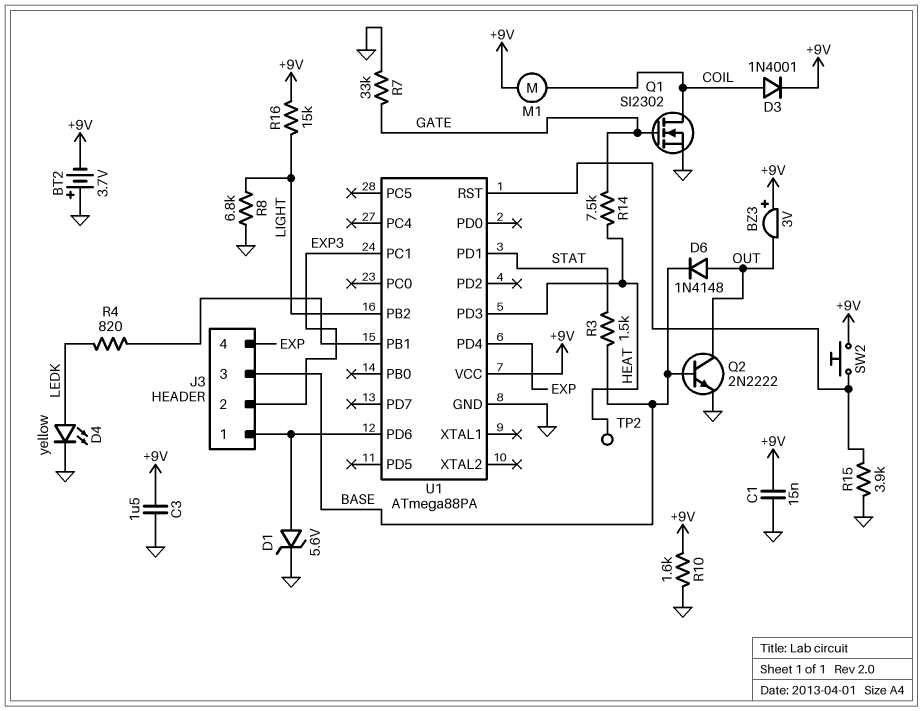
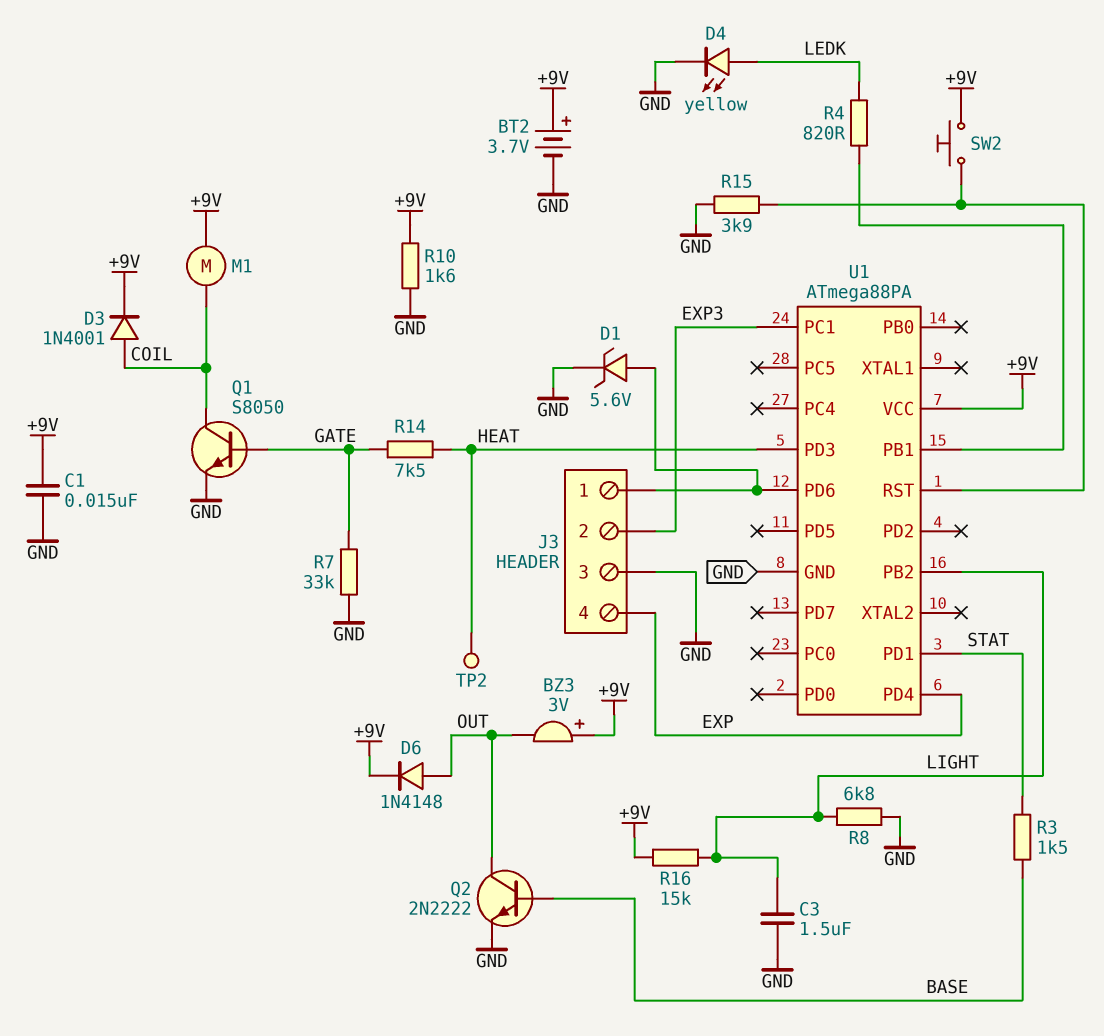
BT2: 3.7V (plus GND, minus +9V) -> 3.7V (plus +9V, minus GND)
C3: 1.5uF (+9V, GND) -> 1.5uF (GND, LIGHT)
D6: diode 1N4148 (A OUT, K BASE) -> diode 1N4148 (A OUT, K +9V)
J3 pin 3: BASE -> GND
Q1: NMOS SI2302 (G GATE, D COIL, S GND) -> NPN S8050 (B GATE, C COIL, E GND)

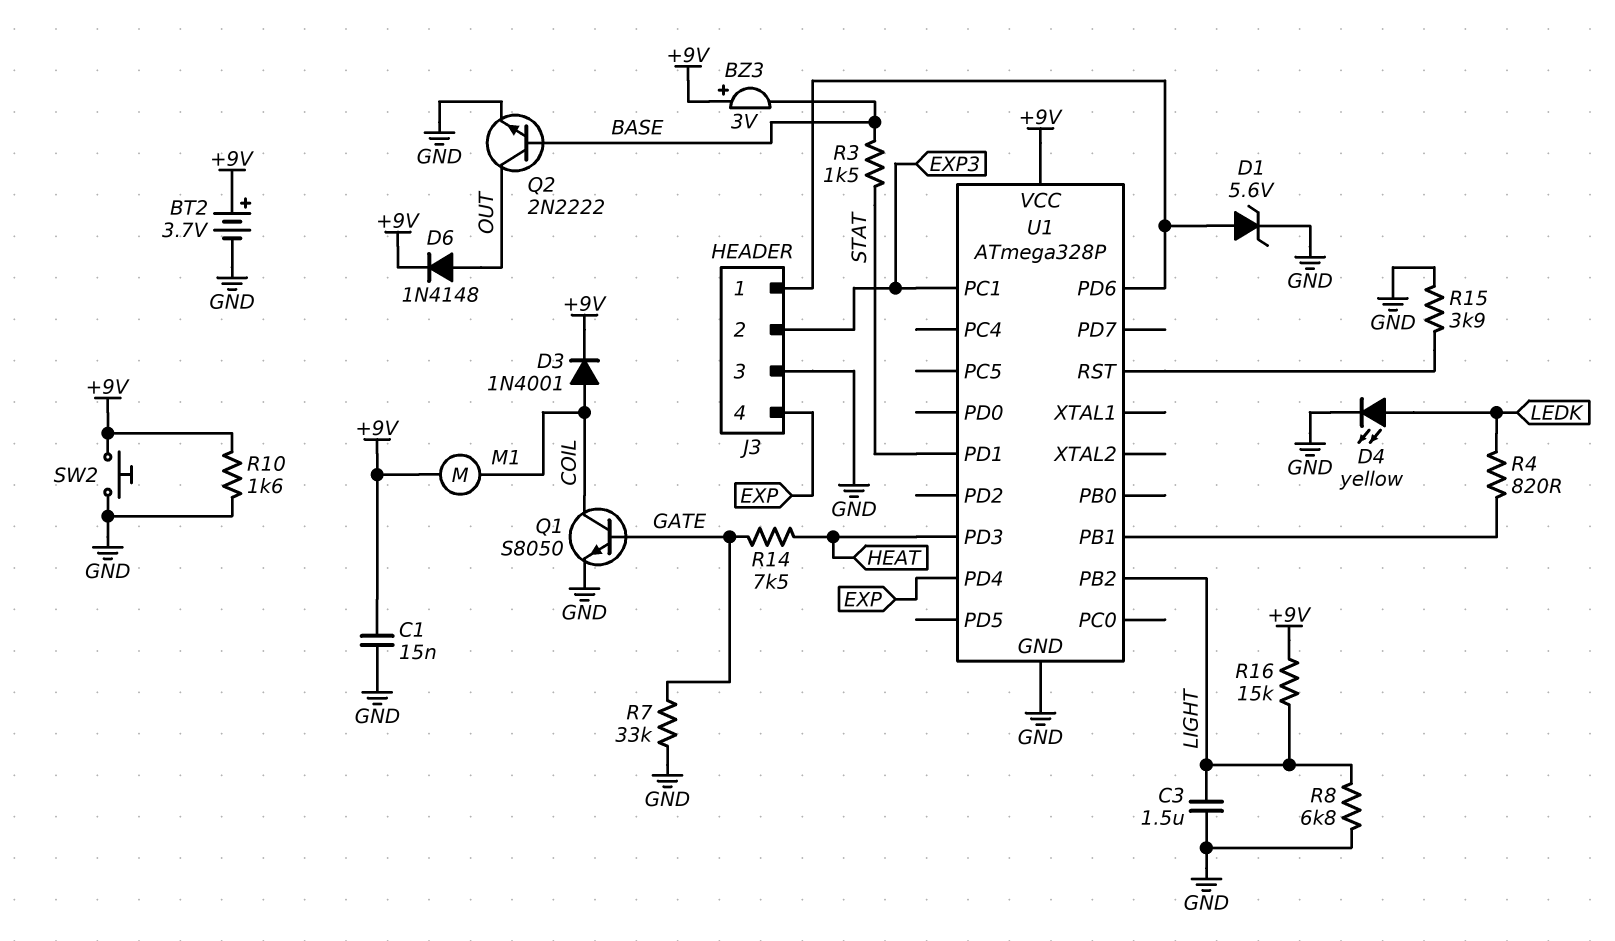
BZ3: buzzer 3V (plus +9V, minus OUT) -> buzzer 3V (plus +9V, minus BASE)
SW2: button (+9V, U1/RST) -> button (+9V, GND)
TP2: test point (HEAT) -> none
U1: ATmega88PA -> ATmega328P

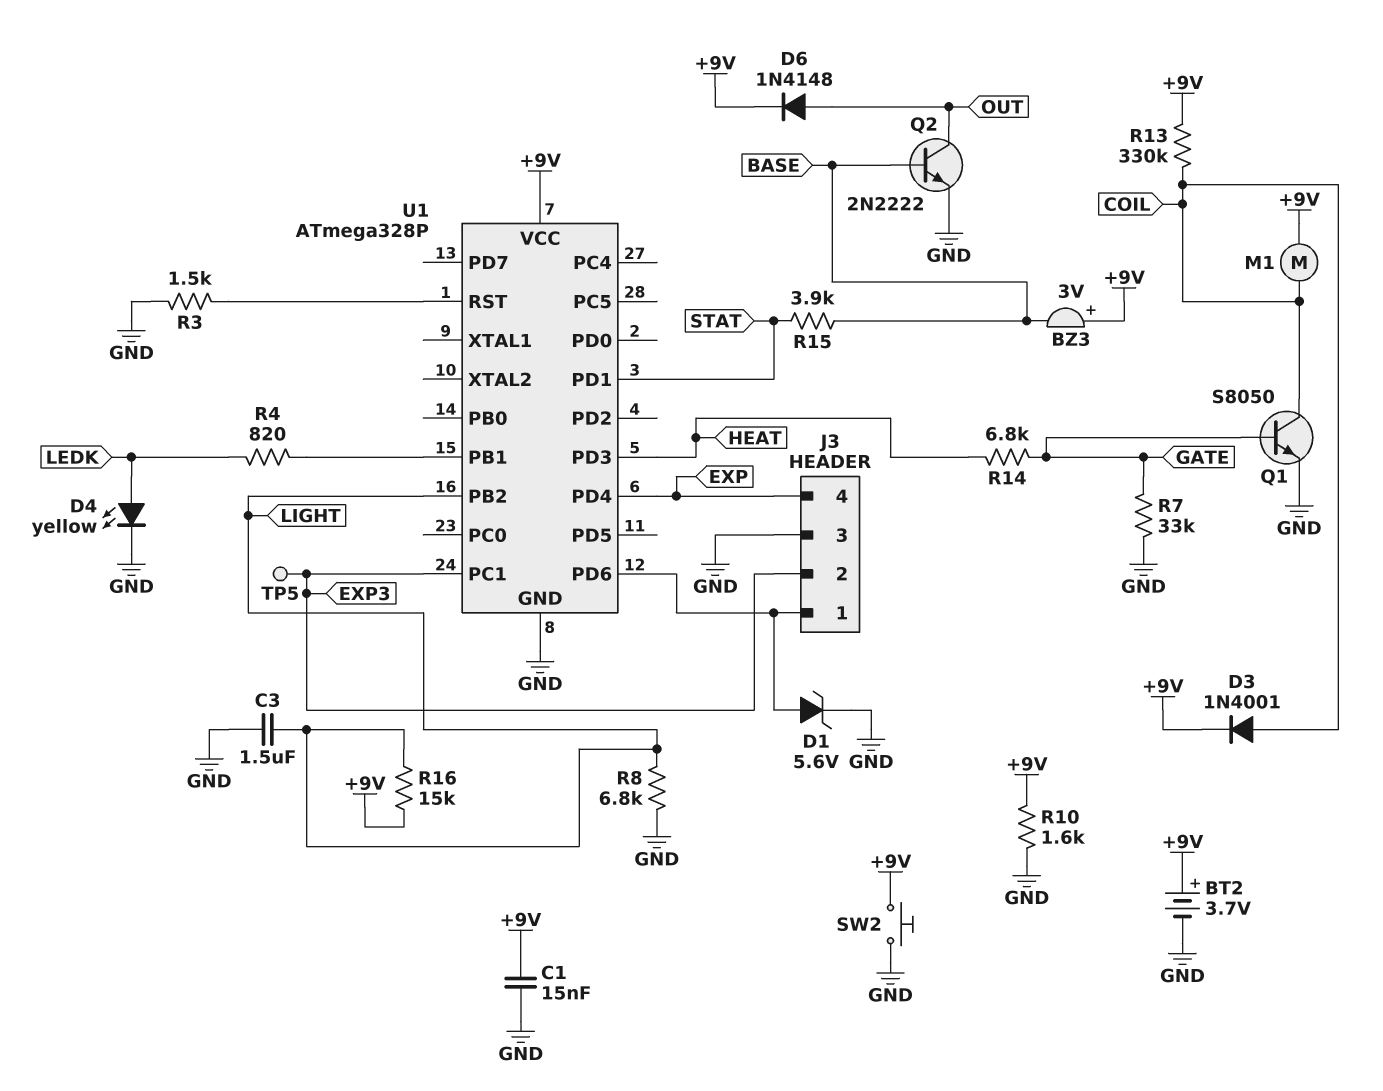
R3: 1.5k (BASE, STAT) -> 1.5k (GND, U1/RST)
R13: none -> 330k (+9V, COIL)
R14: 7.5k (GATE, HEAT) -> 6.8k (GATE, HEAT)
R15: 3.9k (GND, U1/RST) -> 3.9k (BASE, STAT)
TP5: none -> test point (EXP3)

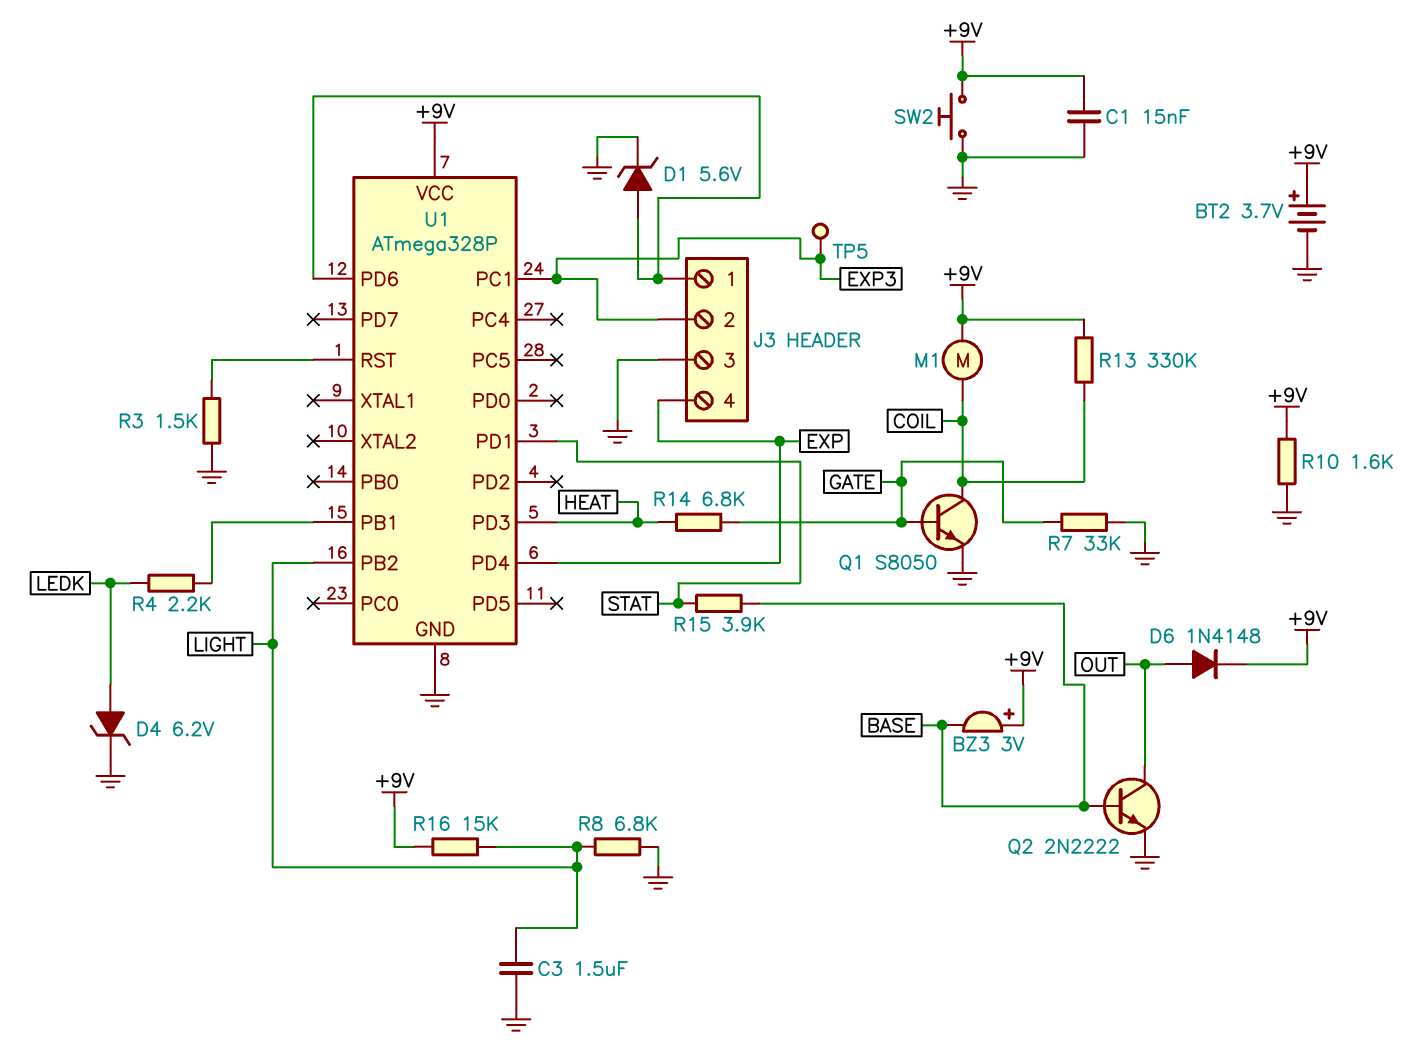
D3: diode 1N4001 (A COIL, K +9V) -> none
D4: LED yellow (A LEDK, K GND) -> zener 6.2V (A LEDK, K GND)
R4: 820 (LEDK, U1/PB1) -> 2.2k (LEDK, U1/PB1)

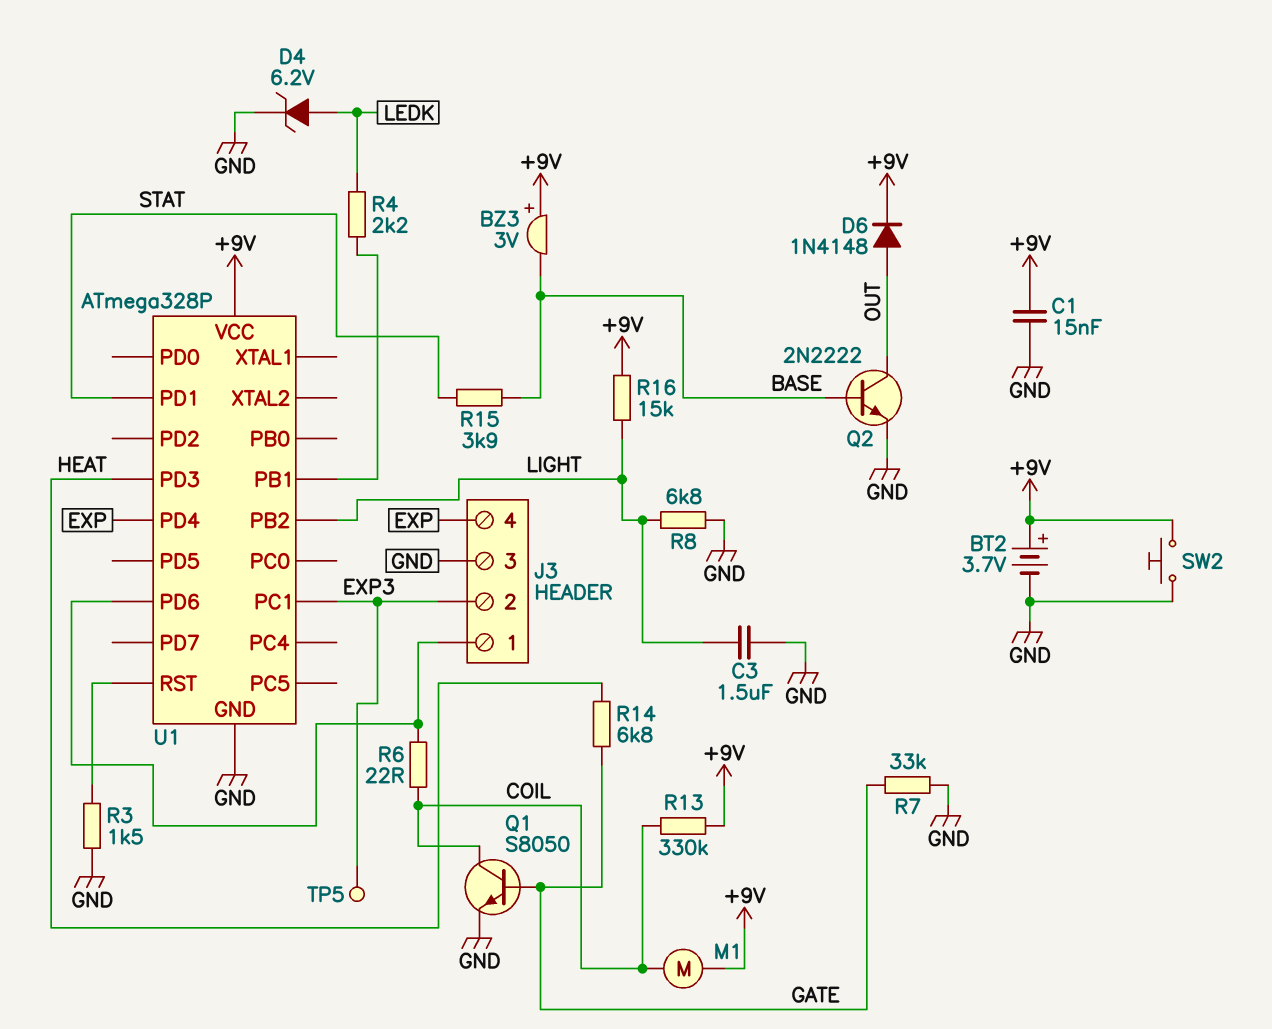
D1: zener 5.6V (A J3/1, K GND) -> none
R6: none -> 22 (COIL, J3/1)
R10: 1.6k (+9V, GND) -> none

